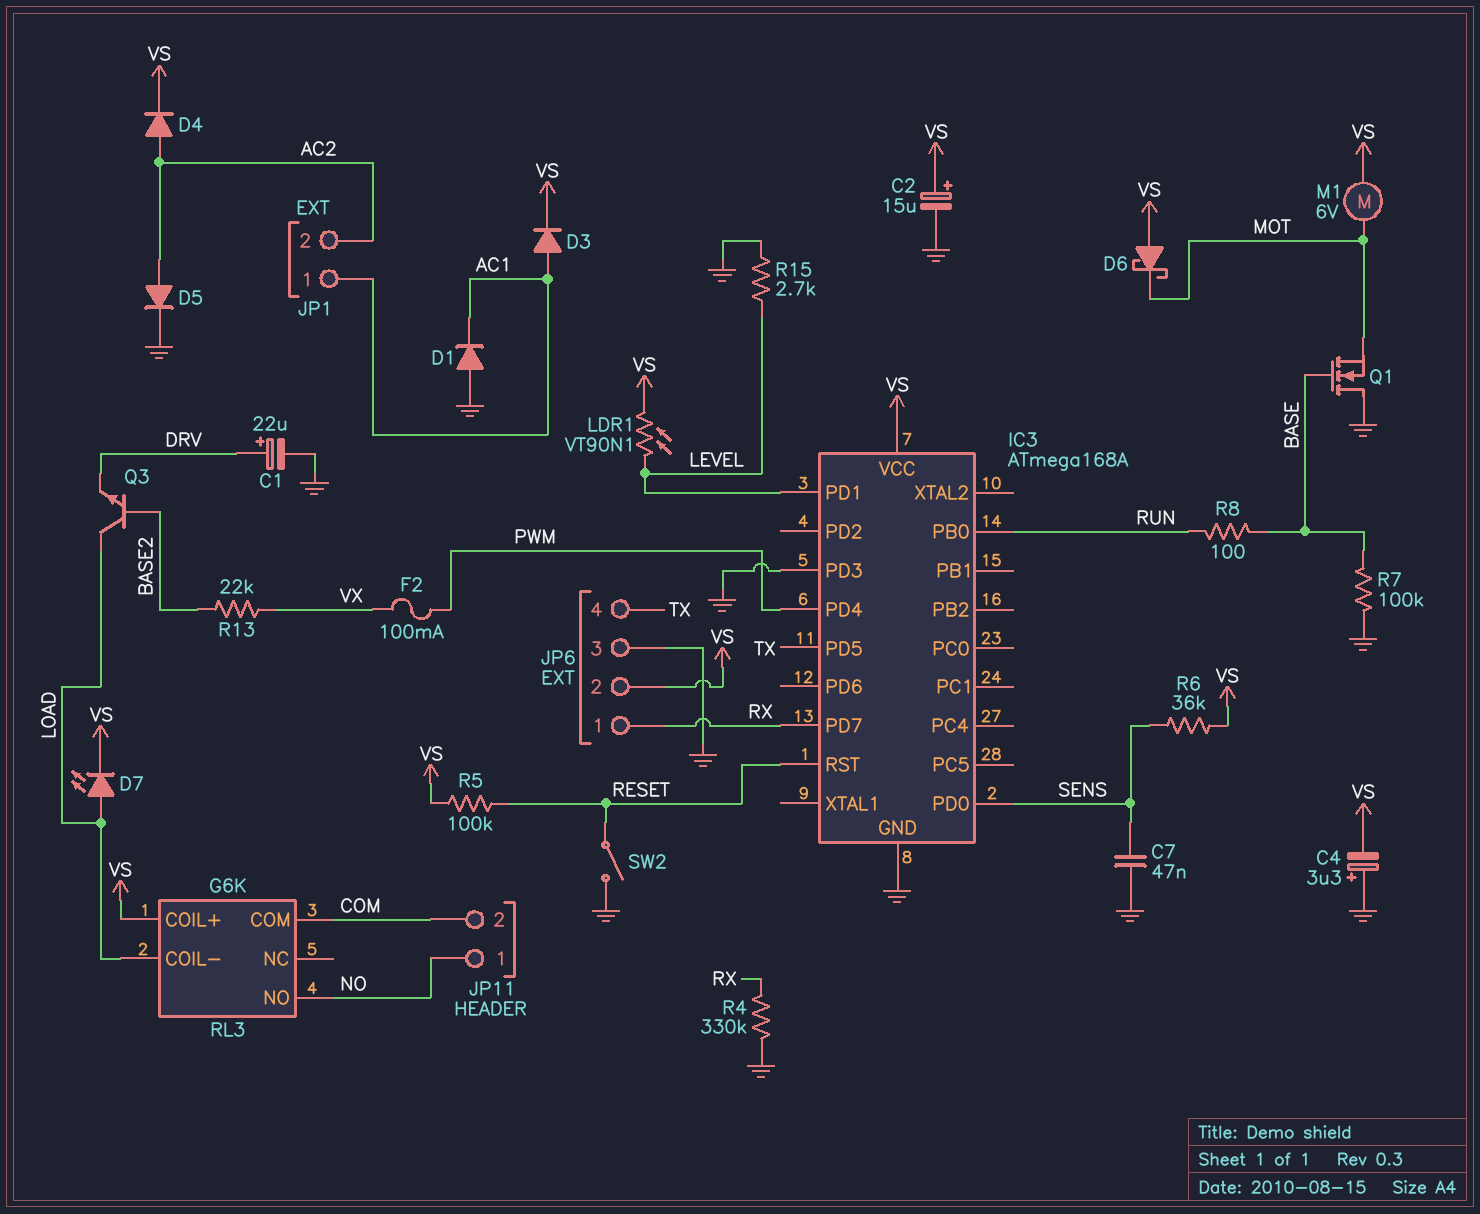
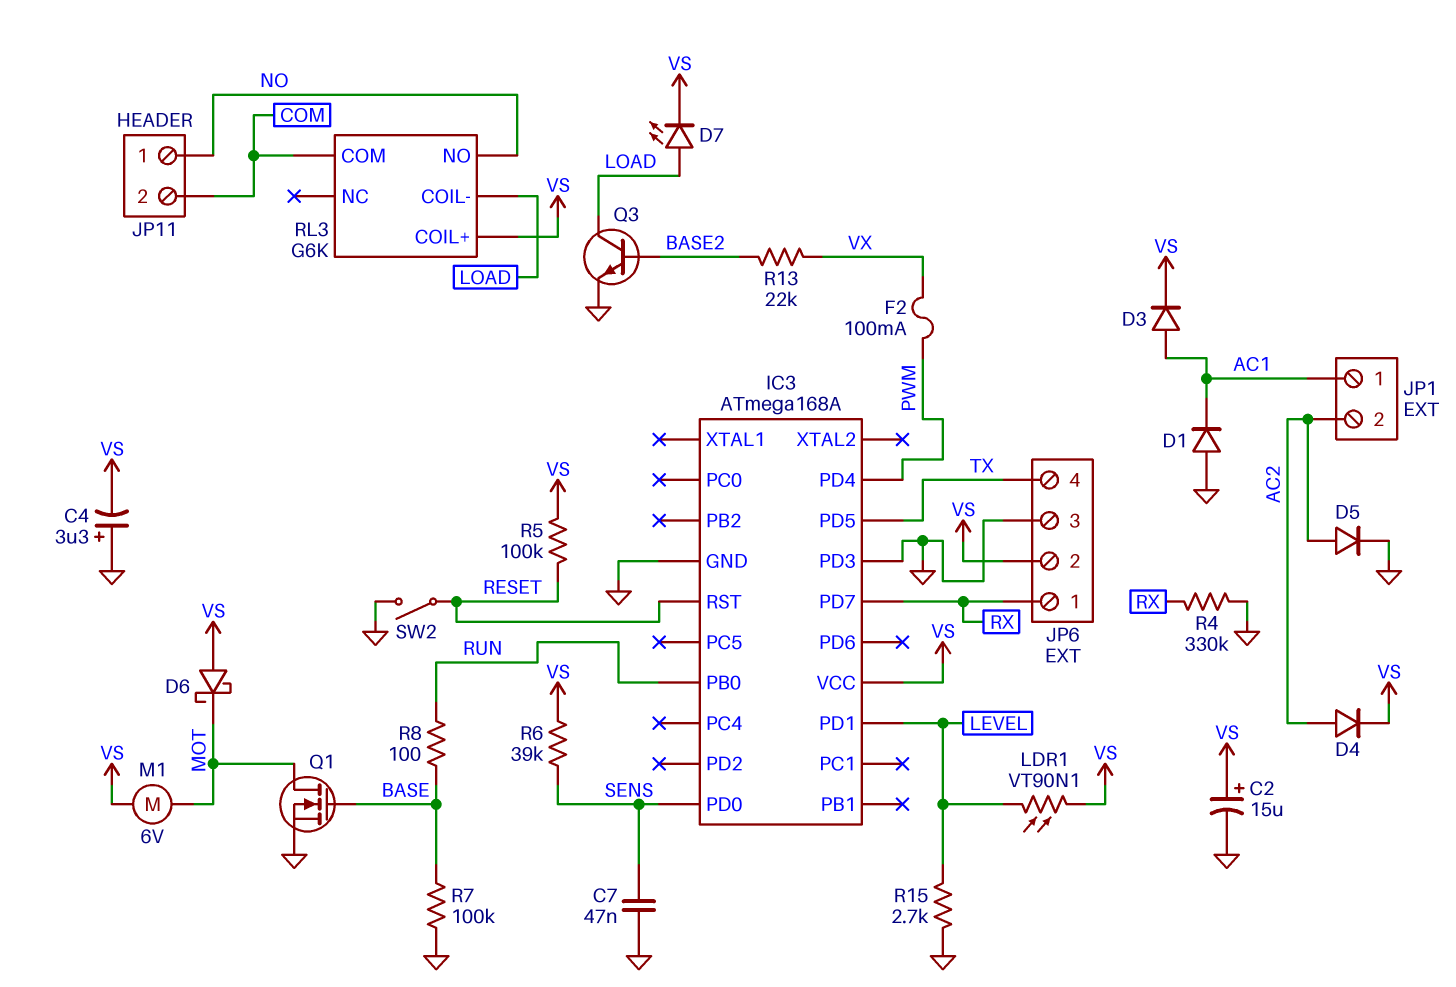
C1: 22uF (plus DRV, minus GND) -> none
Q1: NMOS (G BASE, D GND, S MOT) -> NMOS (G BASE, D MOT, S GND)
Q3: NPN (B BASE2, C LOAD, E DRV) -> NPN (B BASE2, C LOAD, E GND)
R6: 36k (SENS, VS) -> 39k (SENS, VS)

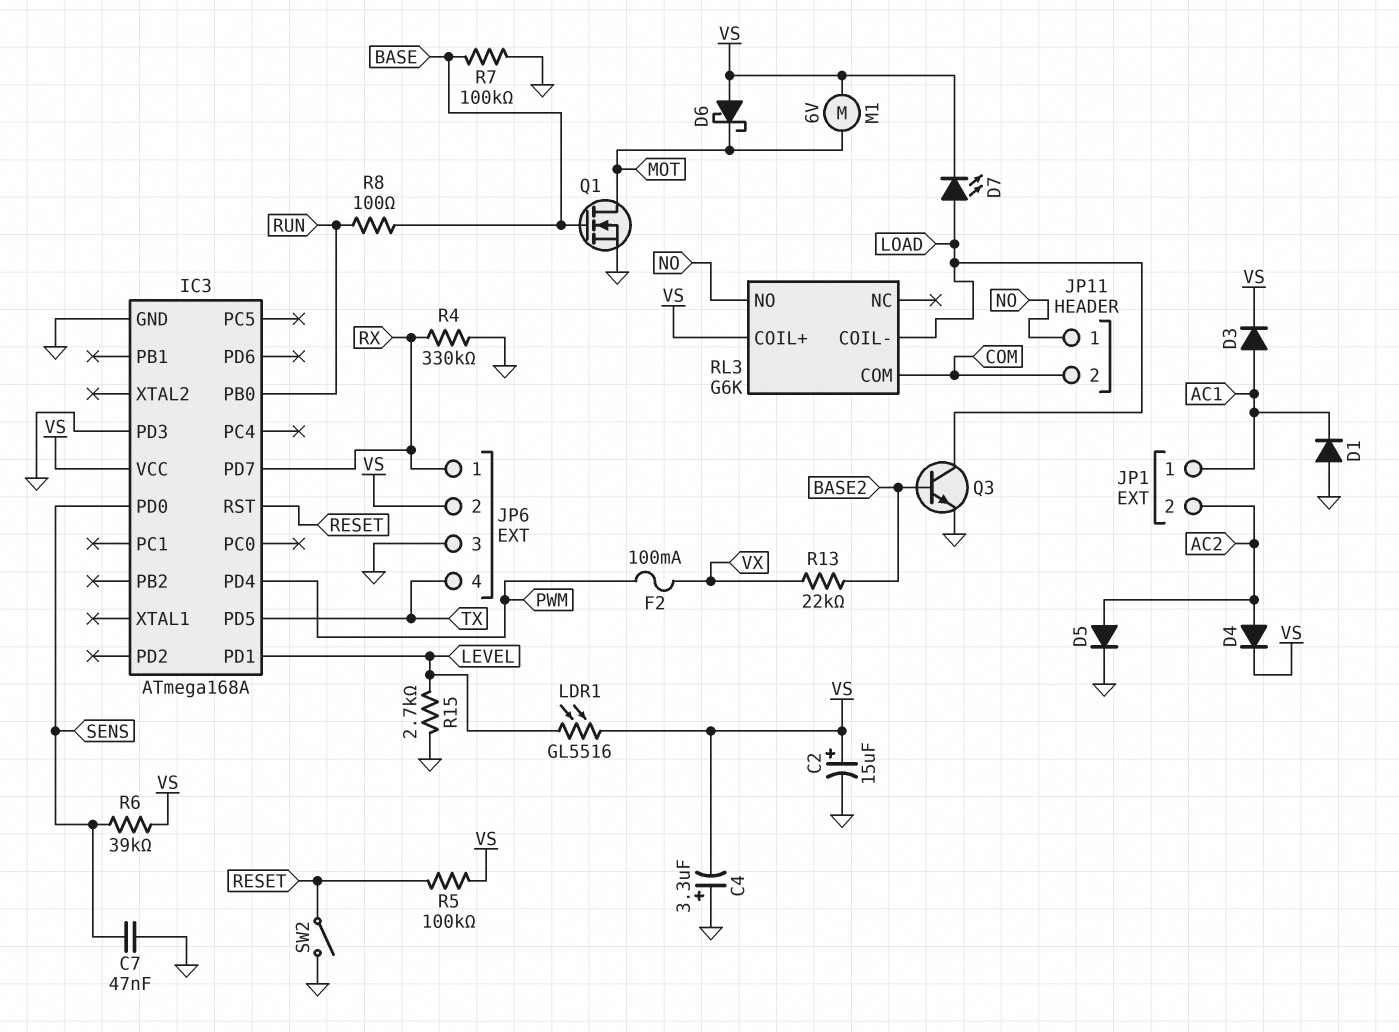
LDR1: VT90N1 (LEVEL, VS) -> GL5516 (LEVEL, VS)

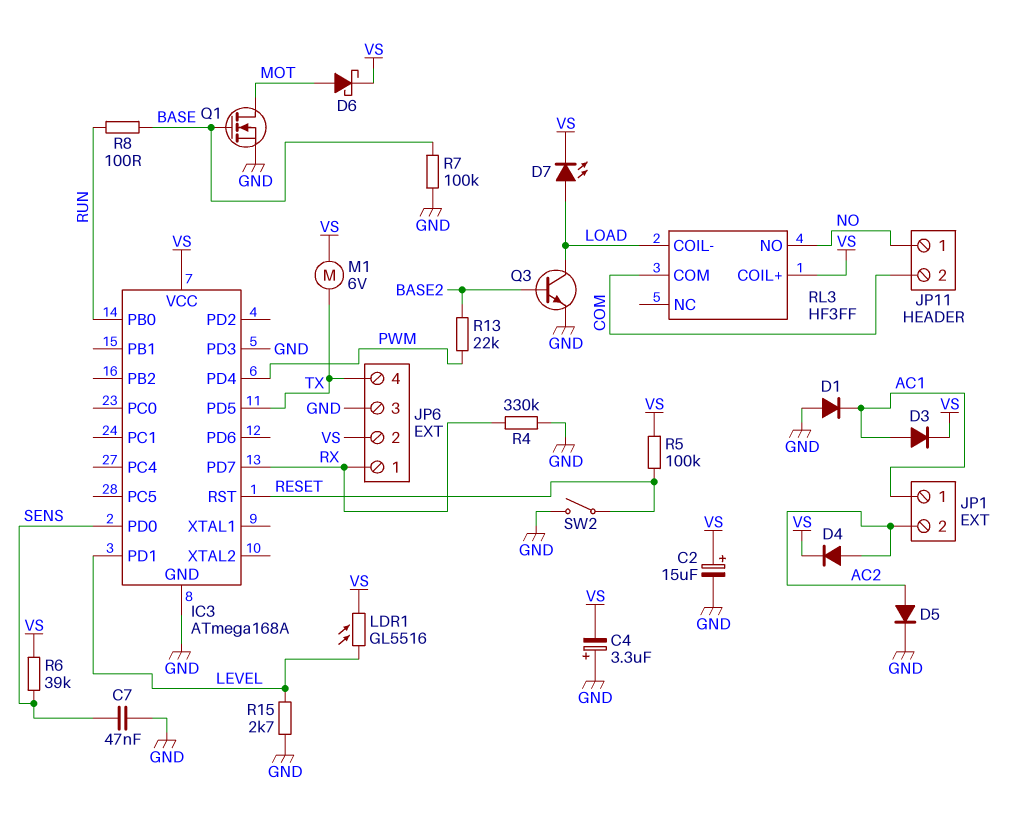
D6: schottky (A VS, K MOT) -> schottky (A MOT, K VS)
F2: 100mA (PWM, VX) -> none
M1: motor 6V (MOT, VS) -> motor 6V (TX, VS)
R13: 22k (BASE2, VX) -> 22k (BASE2, PWM)
RL3: G6K -> HF3FF

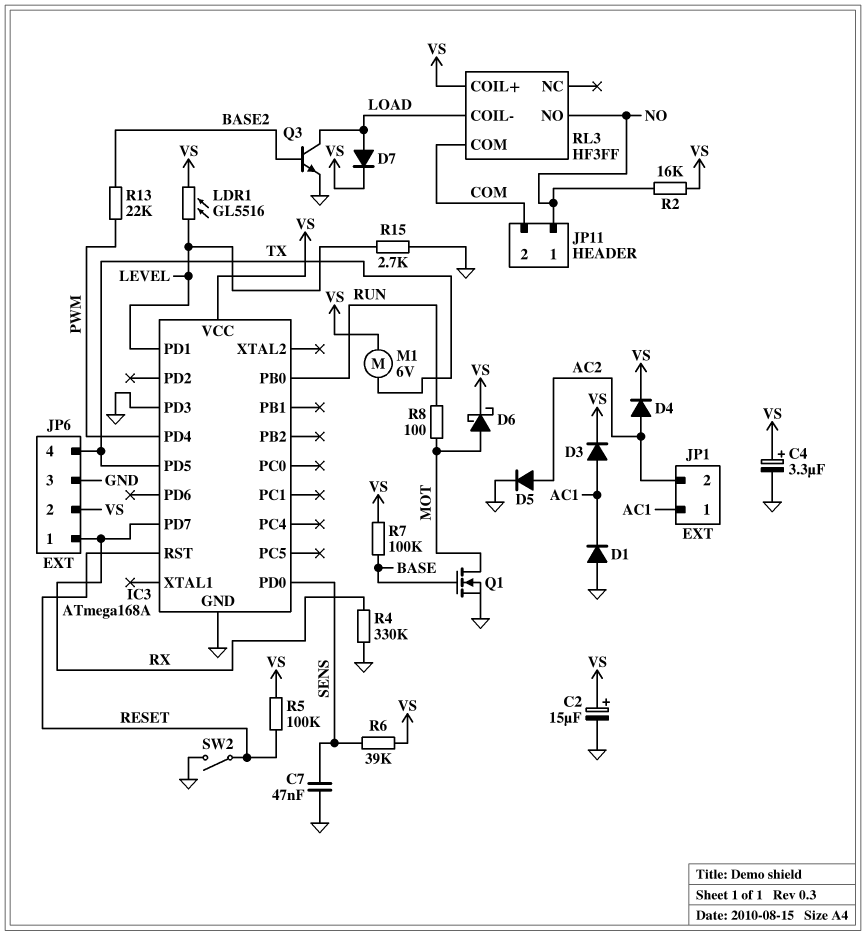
C4: 3.3uF (plus GND, minus VS) -> 3.3uF (plus VS, minus GND)
D7: LED (A LOAD, K VS) -> diode (A LOAD, K VS)
R2: none -> 16k (NO, VS)
R7: 100k (BASE, GND) -> 100k (BASE, VS)
R8: 100 (BASE, RUN) -> 100 (MOT, RUN)

